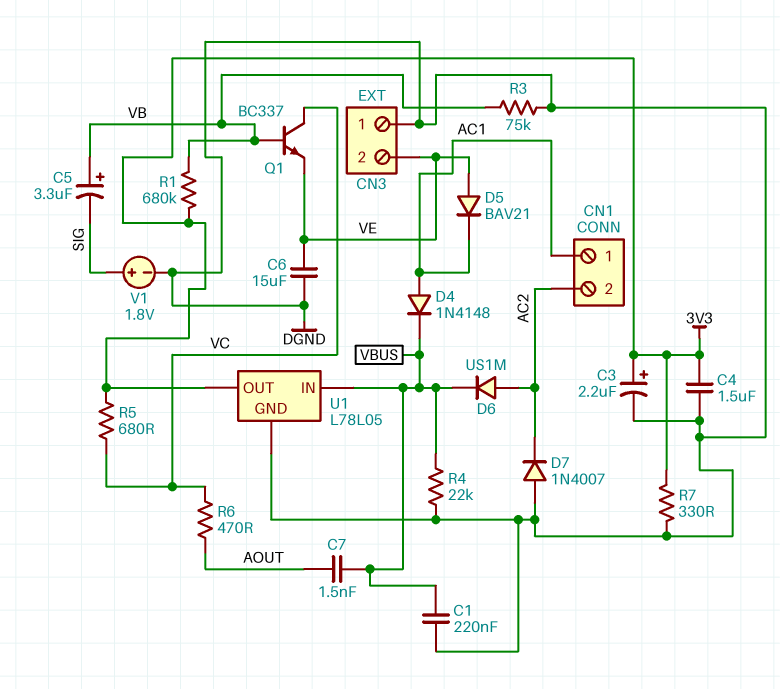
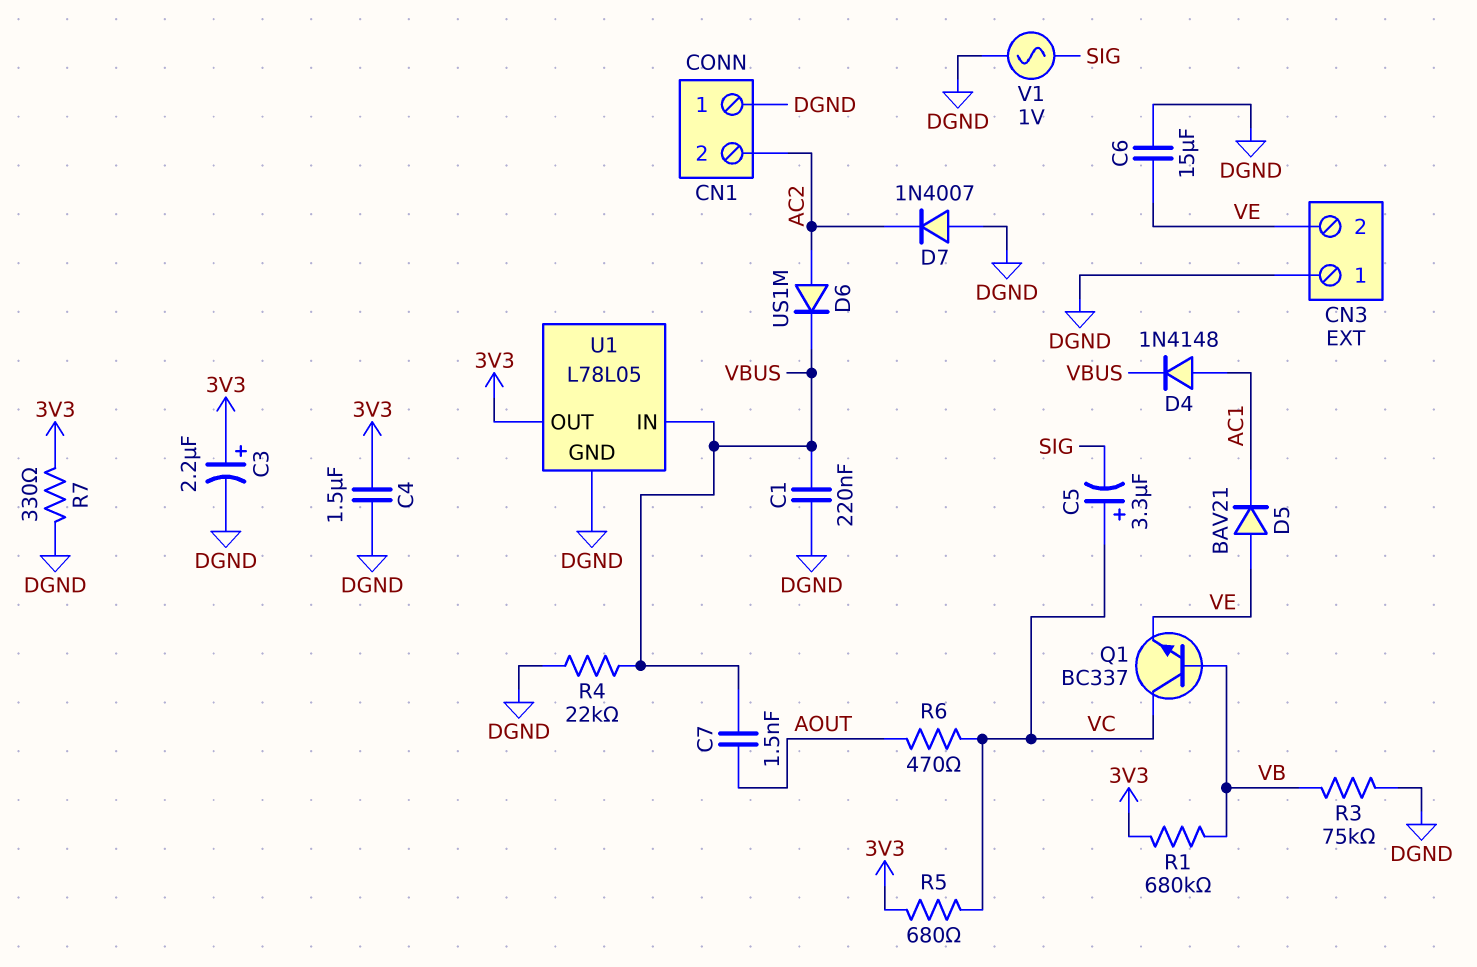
C5: 3.3uF (plus VB, minus SIG) -> 3.3uF (plus VC, minus SIG)
CN1 pin 1: AC1 -> DGND
V1: 1.8V (plus SIG, minus DGND) -> AC 1V (DGND, SIG)

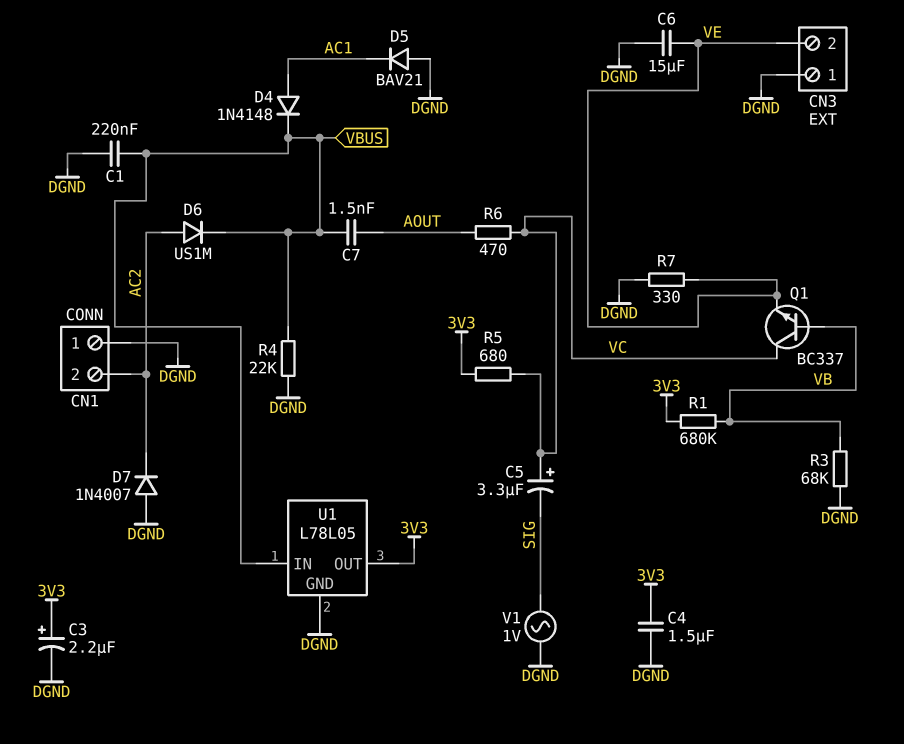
D5: diode BAV21 (A VE, K AC1) -> diode BAV21 (A DGND, K AC1)
R3: 75k (DGND, VB) -> 68k (DGND, VB)
R7: 330 (3V3, DGND) -> 330 (DGND, VE)

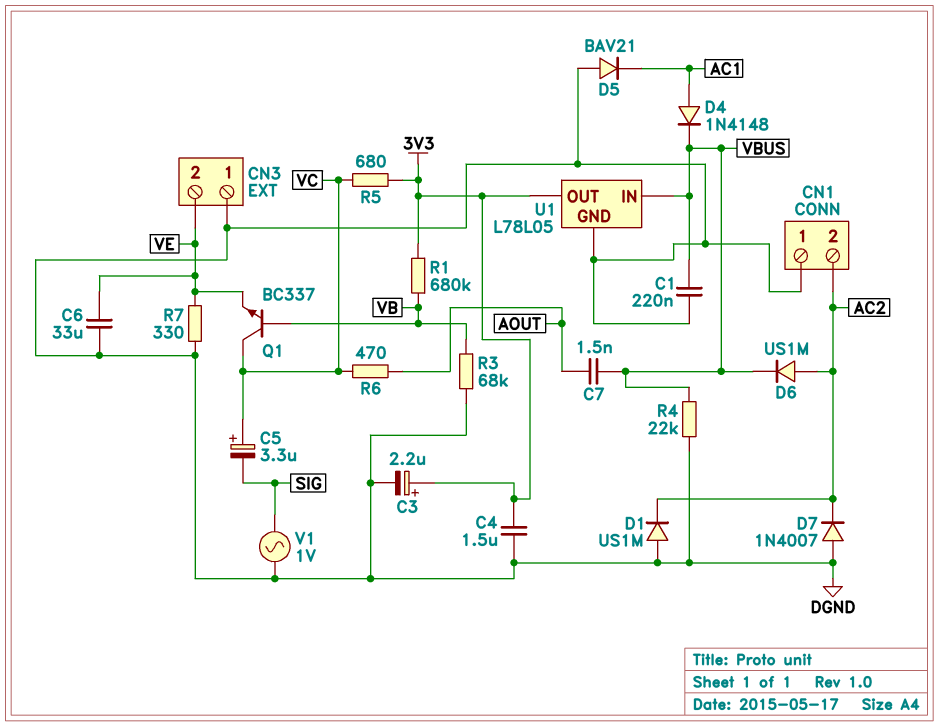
C6: 15uF (DGND, VE) -> 33uF (DGND, VE)
D1: none -> diode US1M (A DGND, K AC2)

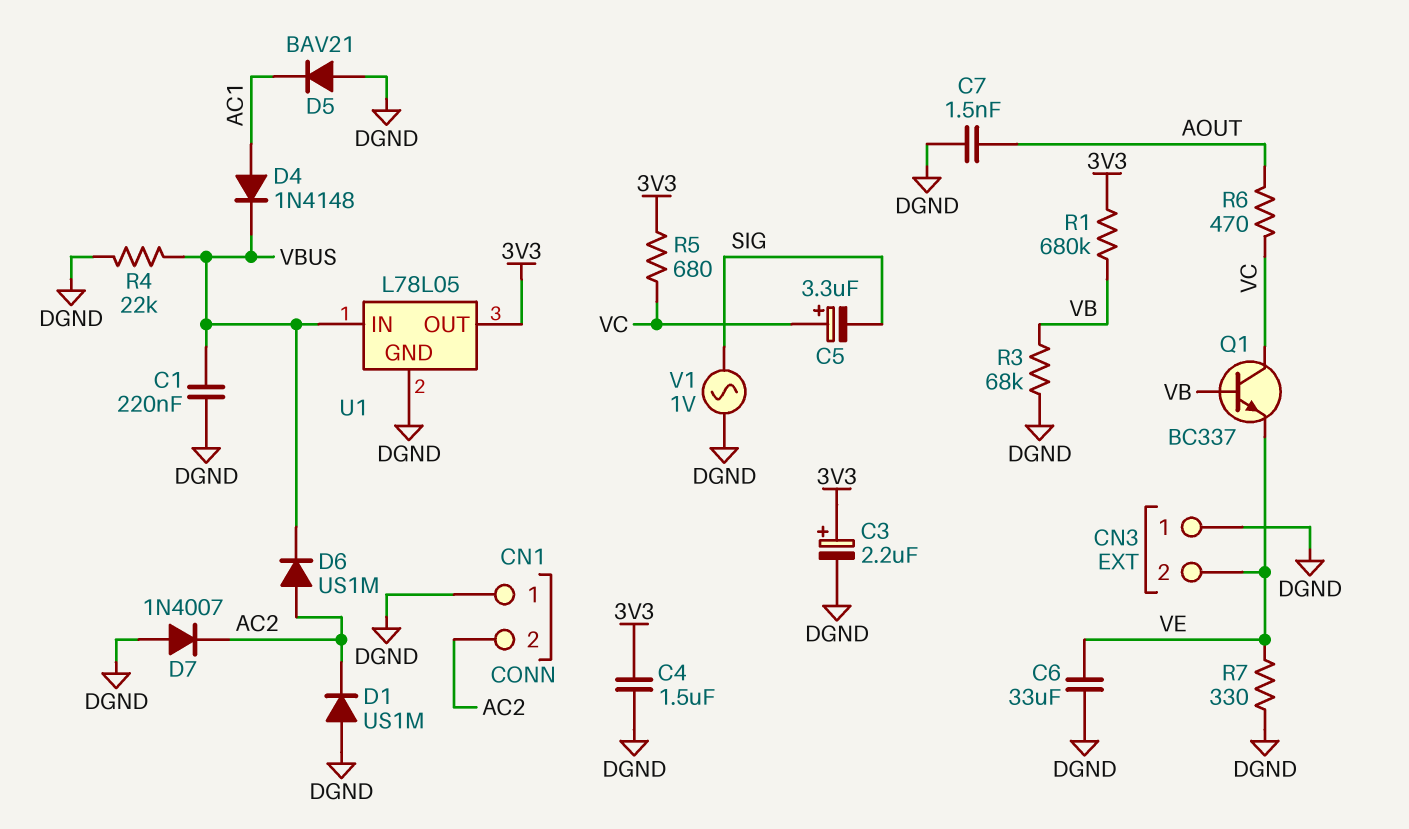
C7: 1.5nF (AOUT, VBUS) -> 1.5nF (AOUT, DGND)

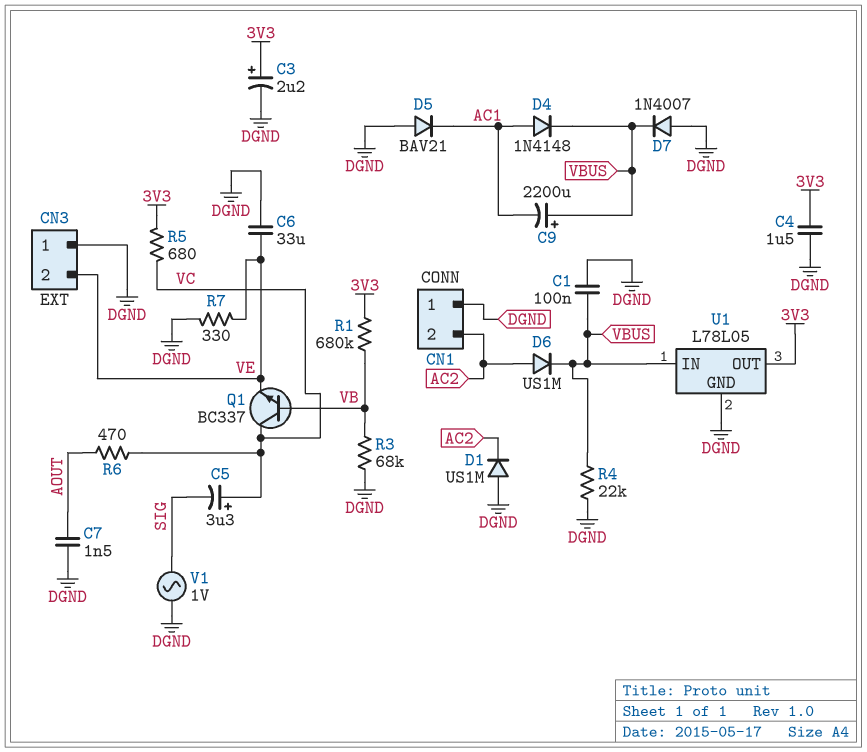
C1: 220nF (DGND, VBUS) -> 100nF (DGND, VBUS)
C9: none -> 2200uF (plus VBUS, minus AC1)
D7: diode 1N4007 (A DGND, K AC2) -> diode 1N4007 (A DGND, K VBUS)

